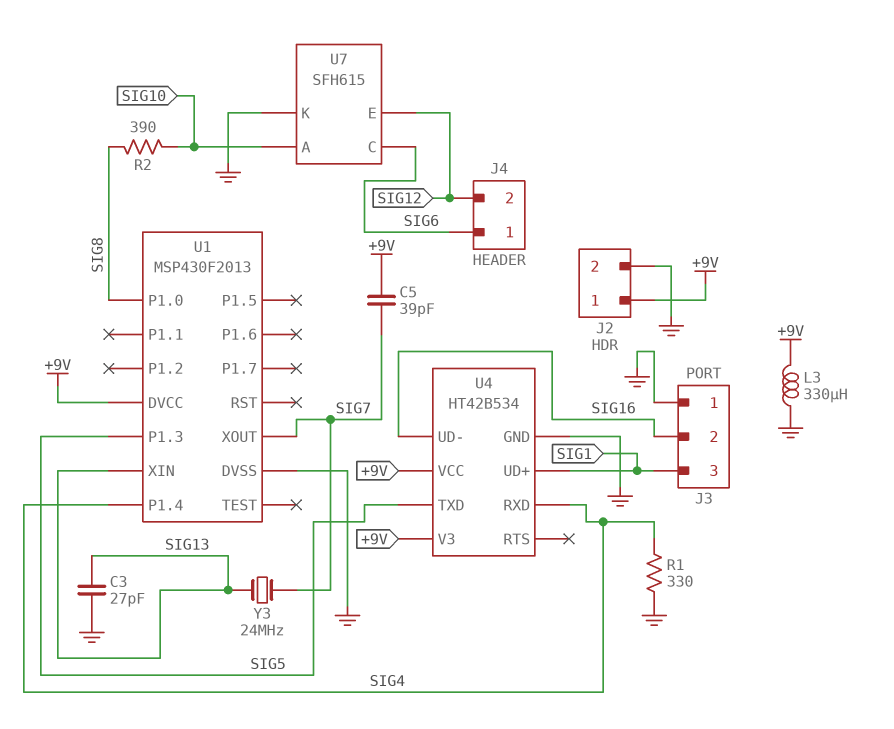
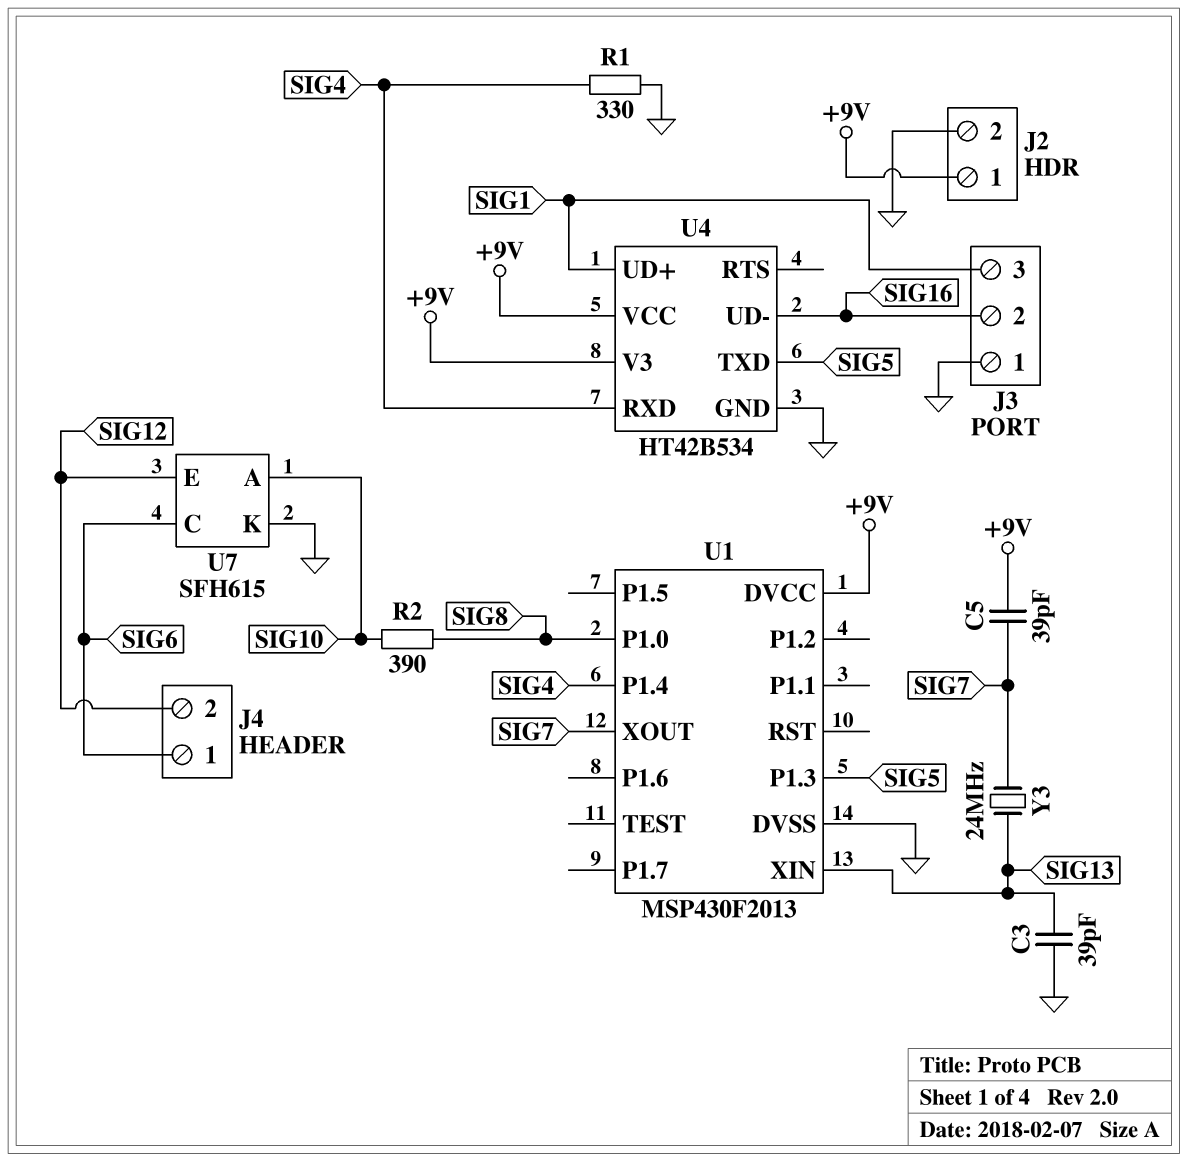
C3: 27pF (GND, SIG13) -> 39pF (GND, SIG13)
L3: 330uH (+9V, GND) -> none

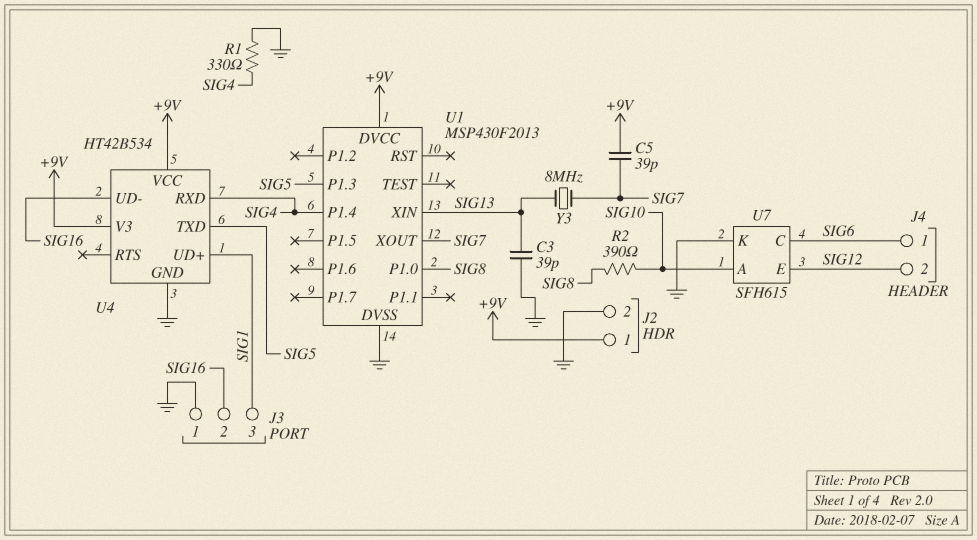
Y3: 24MHz (SIG7, SIG13) -> 8MHz (SIG7, SIG13)

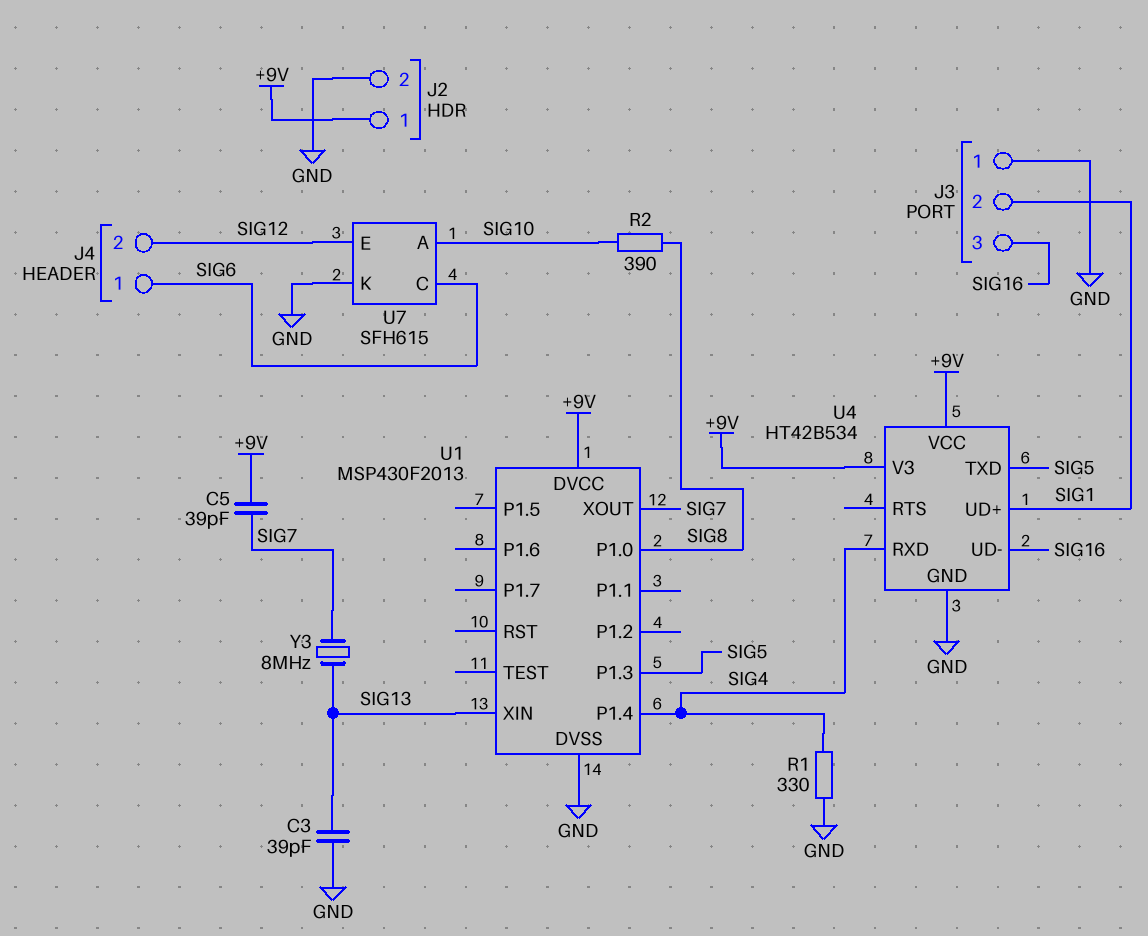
J3 pin 2: SIG16 -> SIG1
J3 pin 3: SIG1 -> SIG16

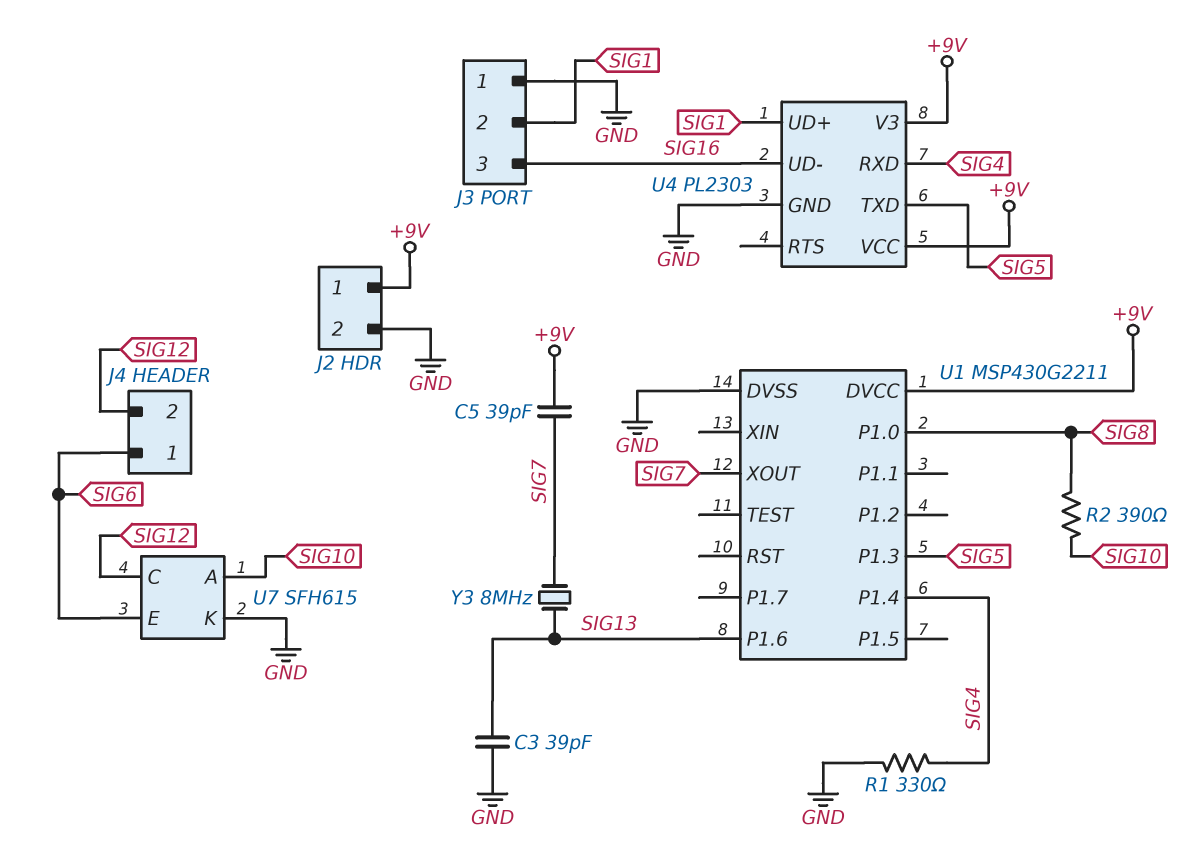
U1: MSP430F2013 -> MSP430G2211
U1 pin P1.6: none -> SIG13
U1 pin XIN: SIG13 -> none
U4: HT42B534 -> PL2303
U7 pin C: SIG6 -> SIG12
U7 pin E: SIG12 -> SIG6

